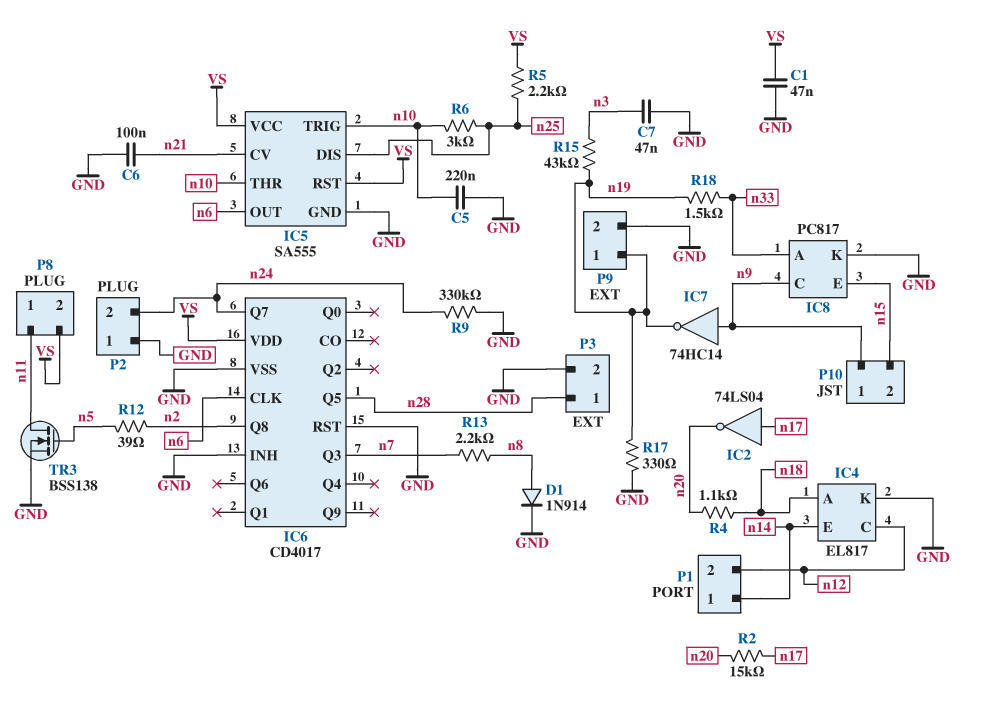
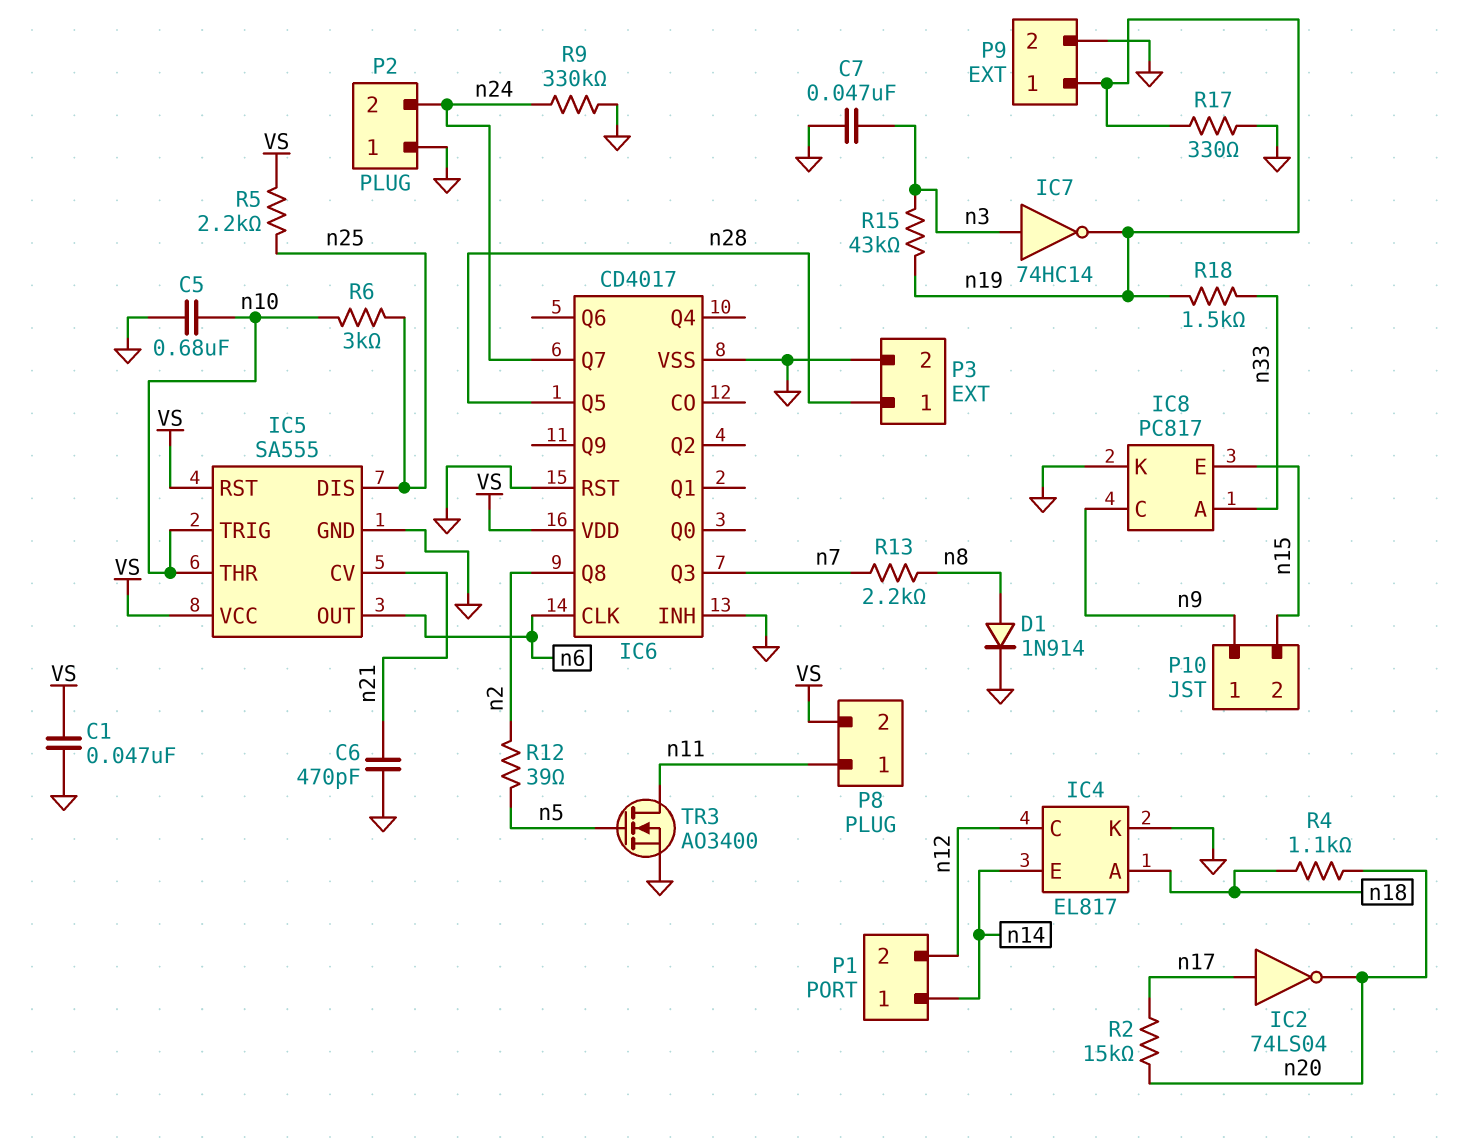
C5: 220nF (GND, n10) -> 680nF (GND, n10)
C6: 100nF (GND, n21) -> 470pF (GND, n21)
IC7: NOT 74HC14 (in n9, out n19) -> NOT 74HC14 (in n3, out n19)
TR3: NMOS BSS138 (G n5, D n11, S GND) -> NMOS AO3400 (G n5, D n11, S GND)

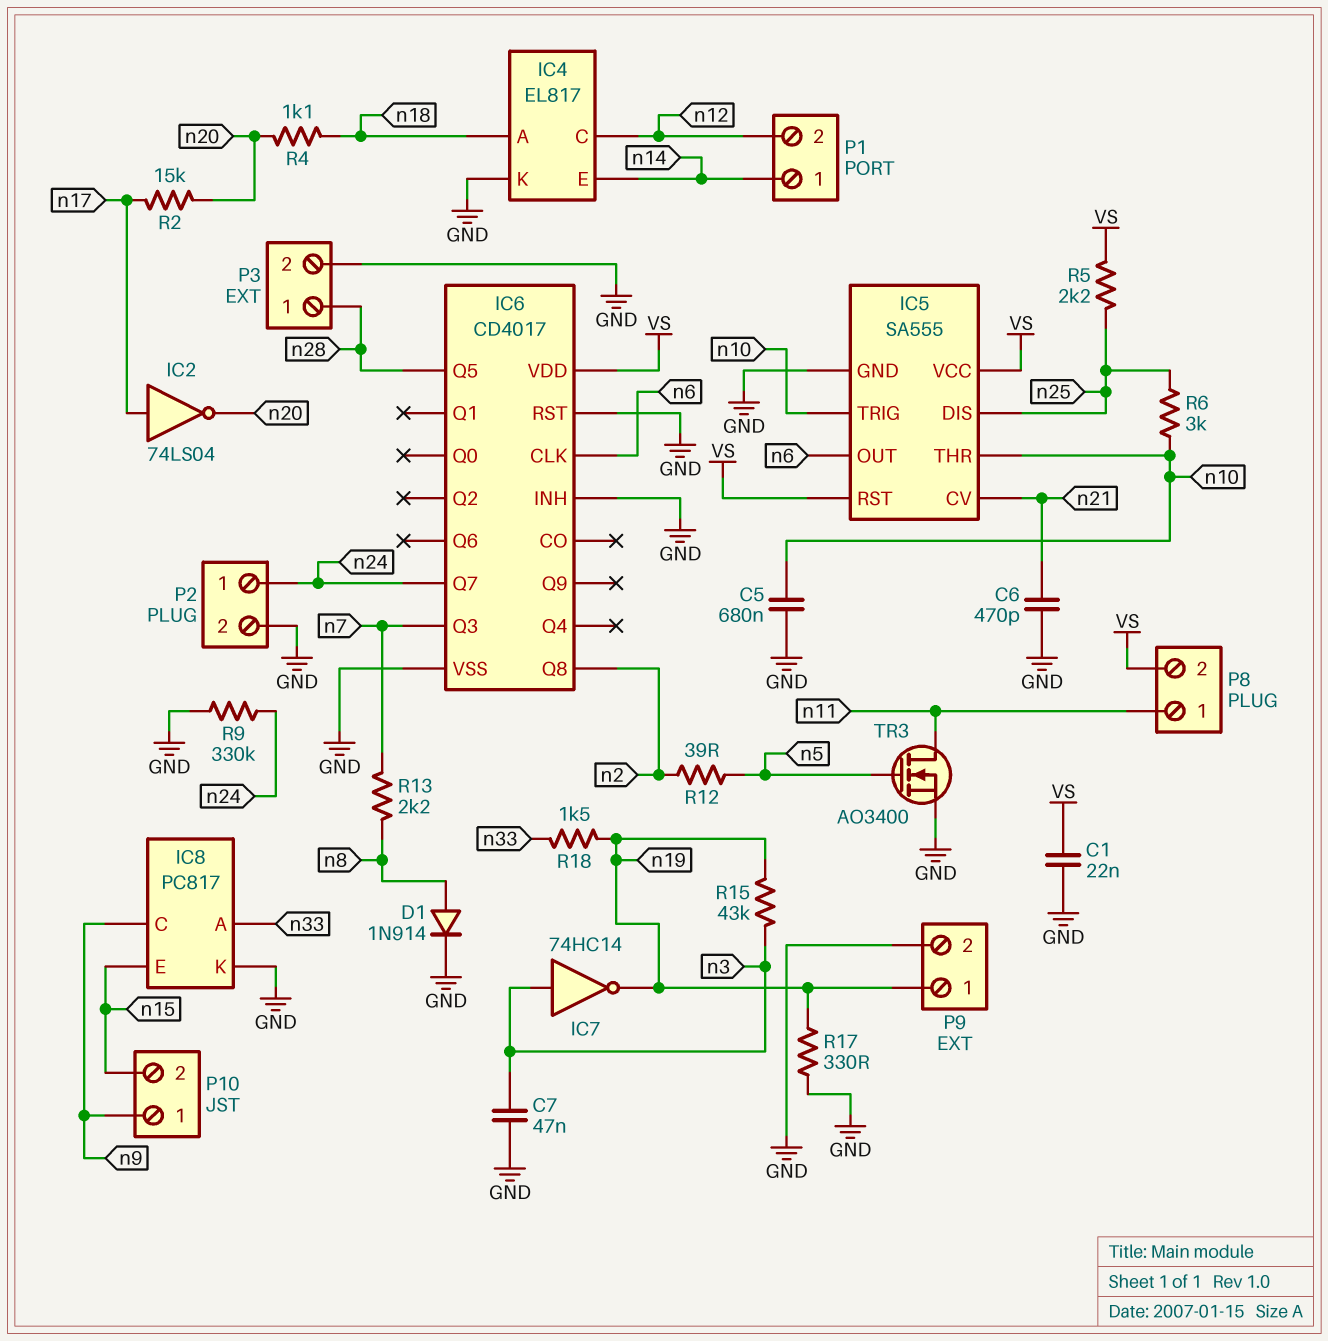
C1: 47nF (GND, VS) -> 22nF (GND, VS)
P2 pin 1: GND -> n24
P2 pin 2: n24 -> GND

